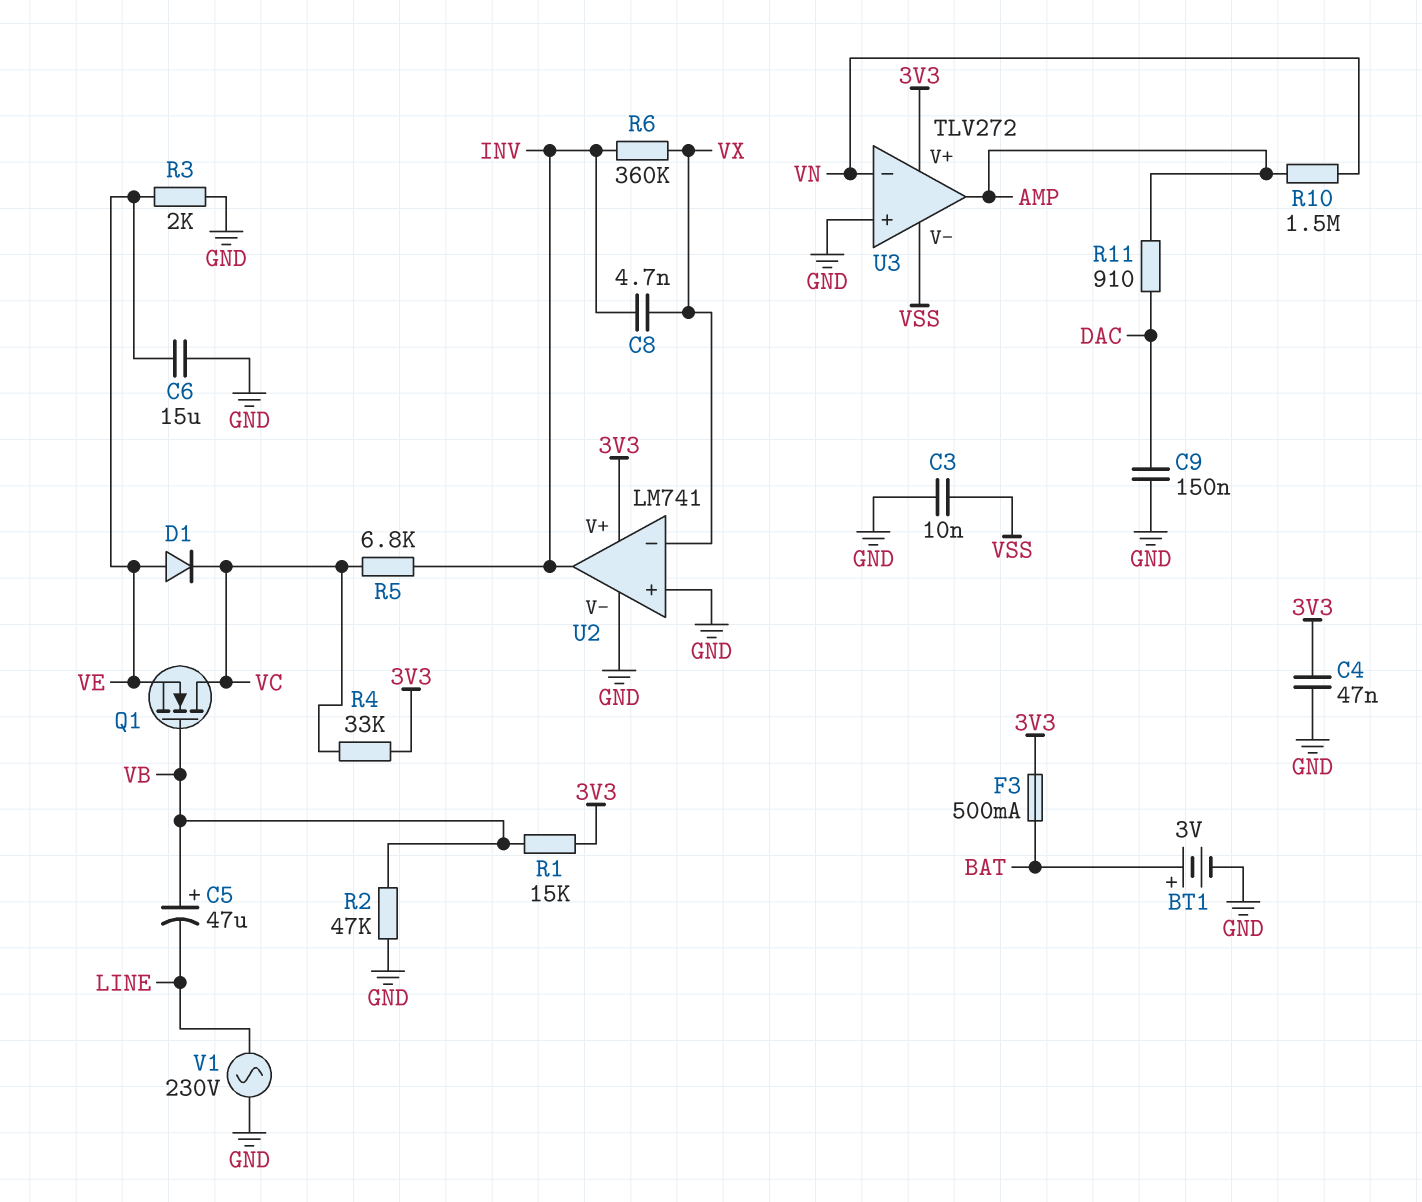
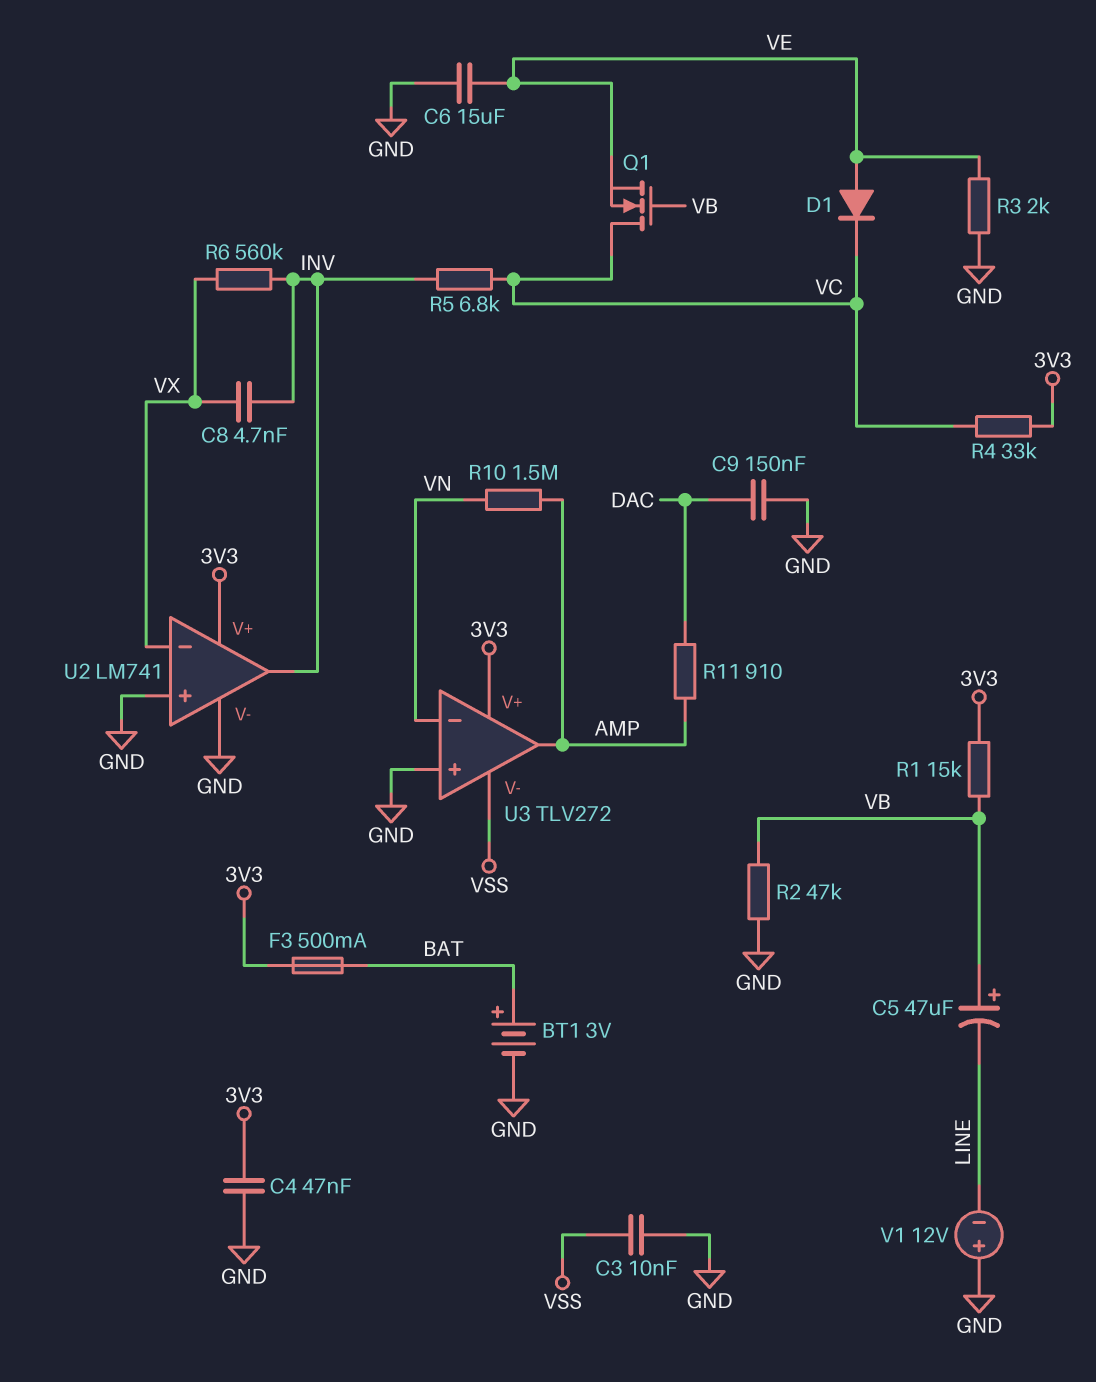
R6: 360k (INV, VX) -> 560k (INV, VX)
V1: AC 230V (GND, LINE) -> 12V (plus GND, minus LINE)

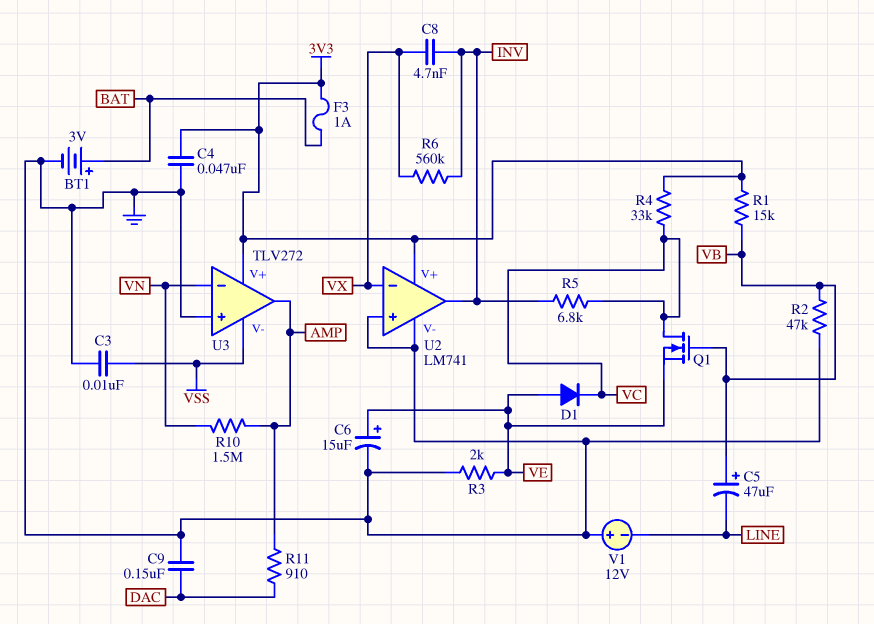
C6: 15uF (GND, VE) -> 15uF (plus VE, minus GND)
F3: 500mA (3V3, BAT) -> 1A (3V3, BAT)

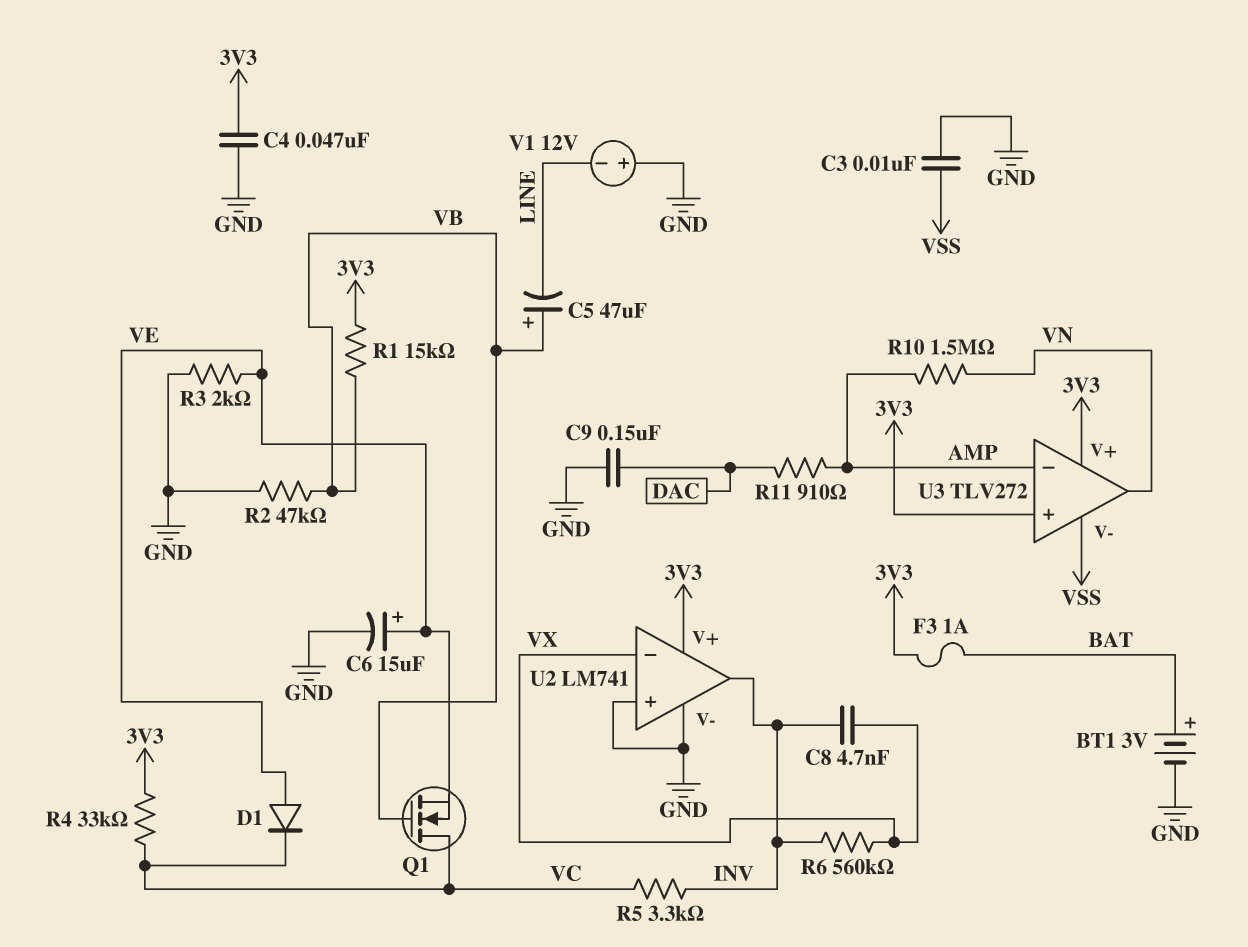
R5: 6.8k (INV, VC) -> 3.3k (INV, VC)
U3 pin in+: GND -> 3V3
U3 pin in-: VN -> AMP
U3 pin out: AMP -> VN

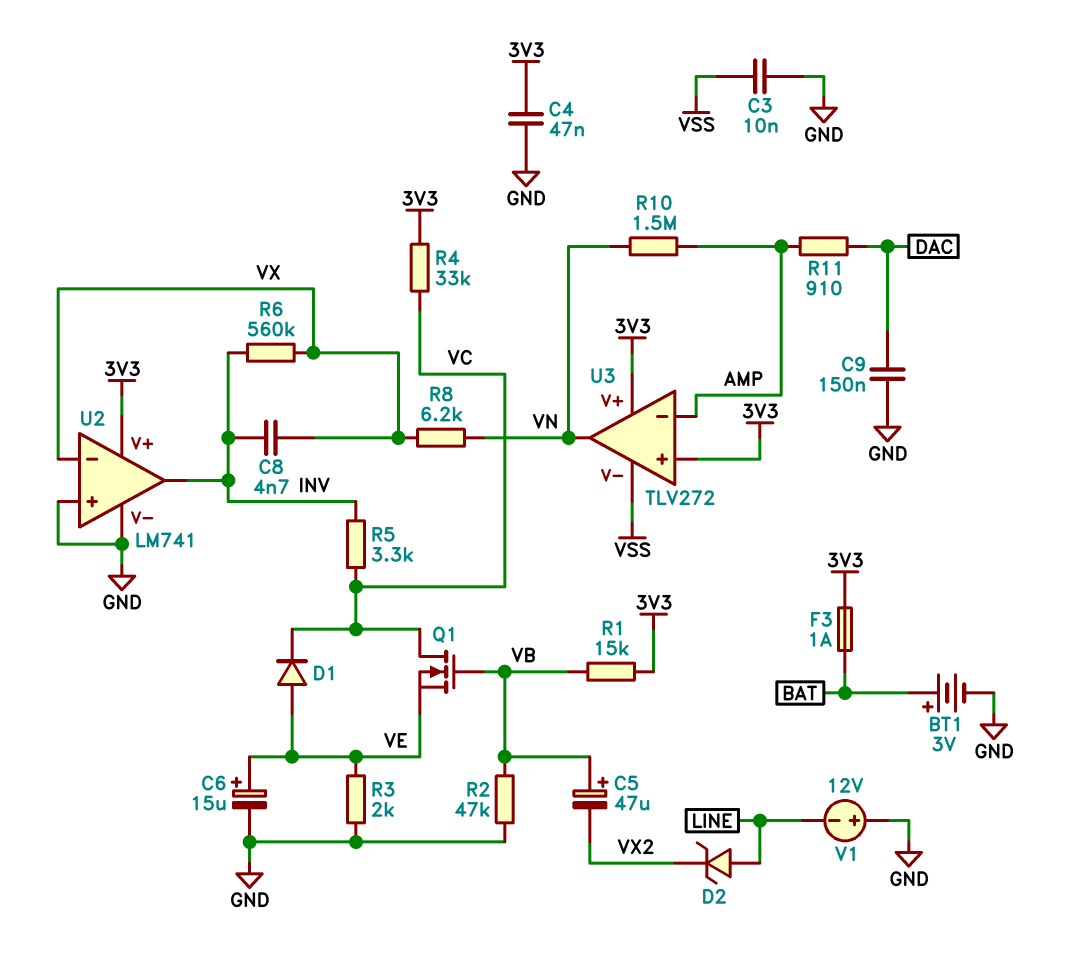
C5: 47uF (plus VB, minus LINE) -> 47uF (plus VB, minus VX2)
D2: none -> zener (A LINE, K VX2)
R8: none -> 6.2k (VN, VX)

